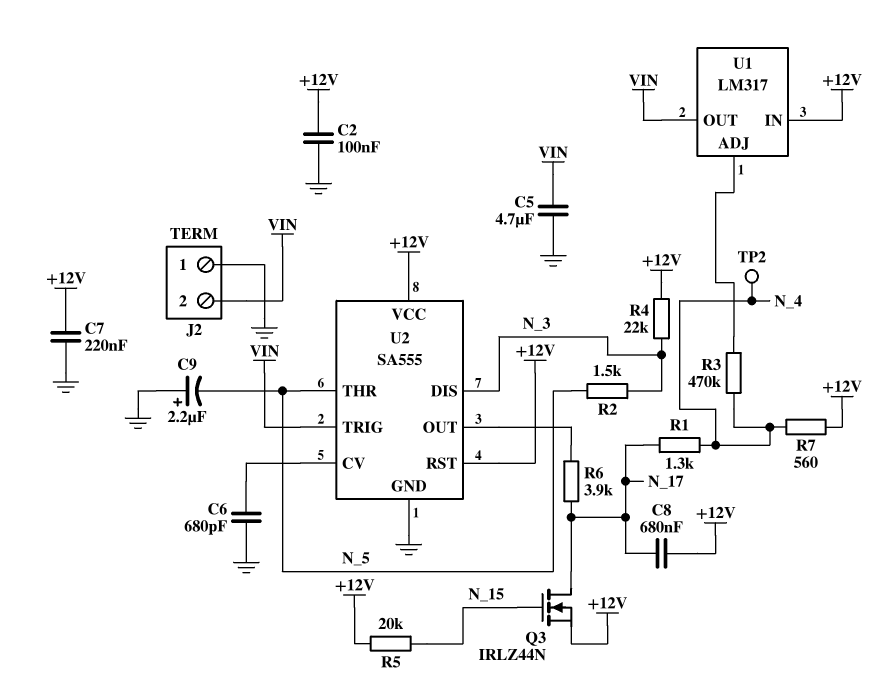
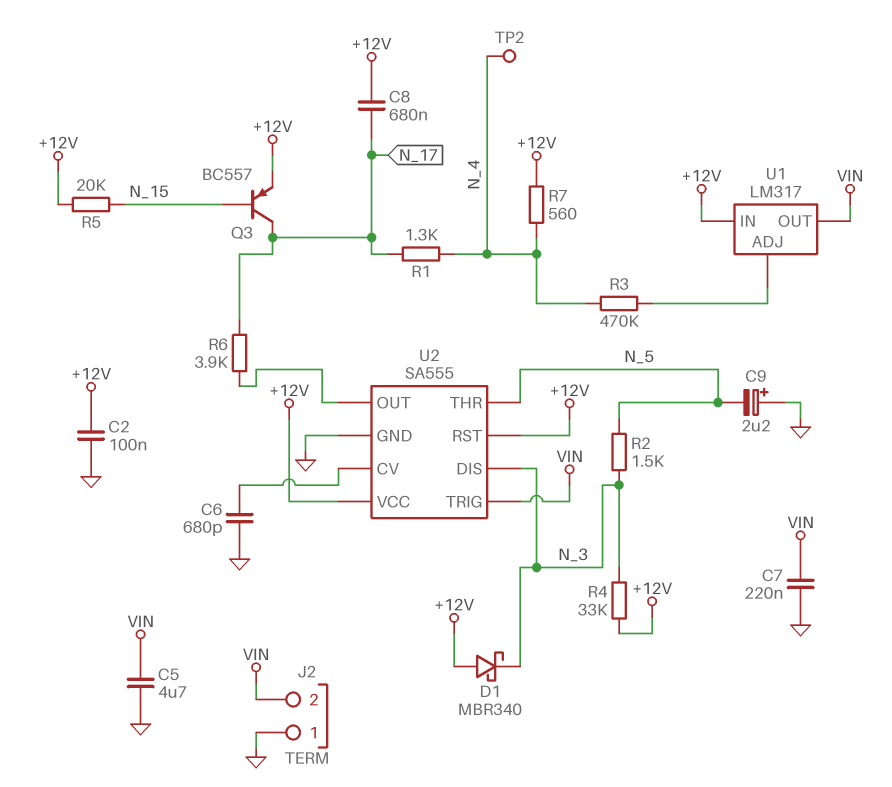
C7: 220nF (+12V, GND) -> 220nF (GND, VIN)
D1: none -> schottky MBR340 (A +12V, K N_3)
Q3: NMOS IRLZ44N (G N_15, D N_17, S +12V) -> PNP BC557 (B N_15, C N_17, E +12V)
R4: 22k (+12V, N_3) -> 33k (+12V, N_3)

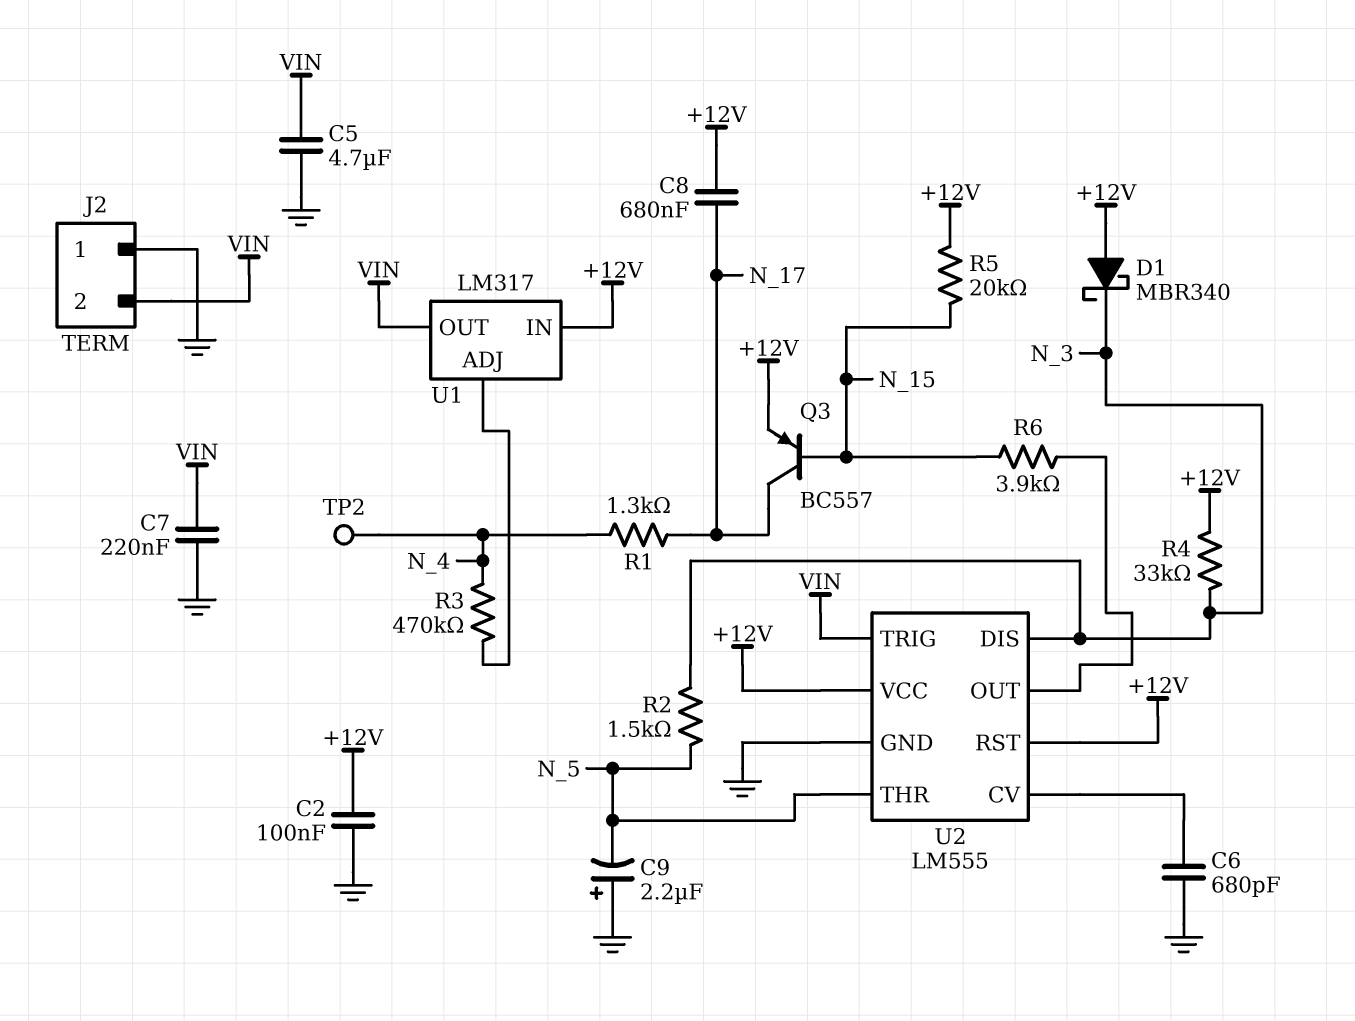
R6: 3.9k (N_17, U2/OUT) -> 3.9k (N_15, U2/OUT)
R7: 560 (+12V, N_4) -> none
U2: SA555 -> LM555

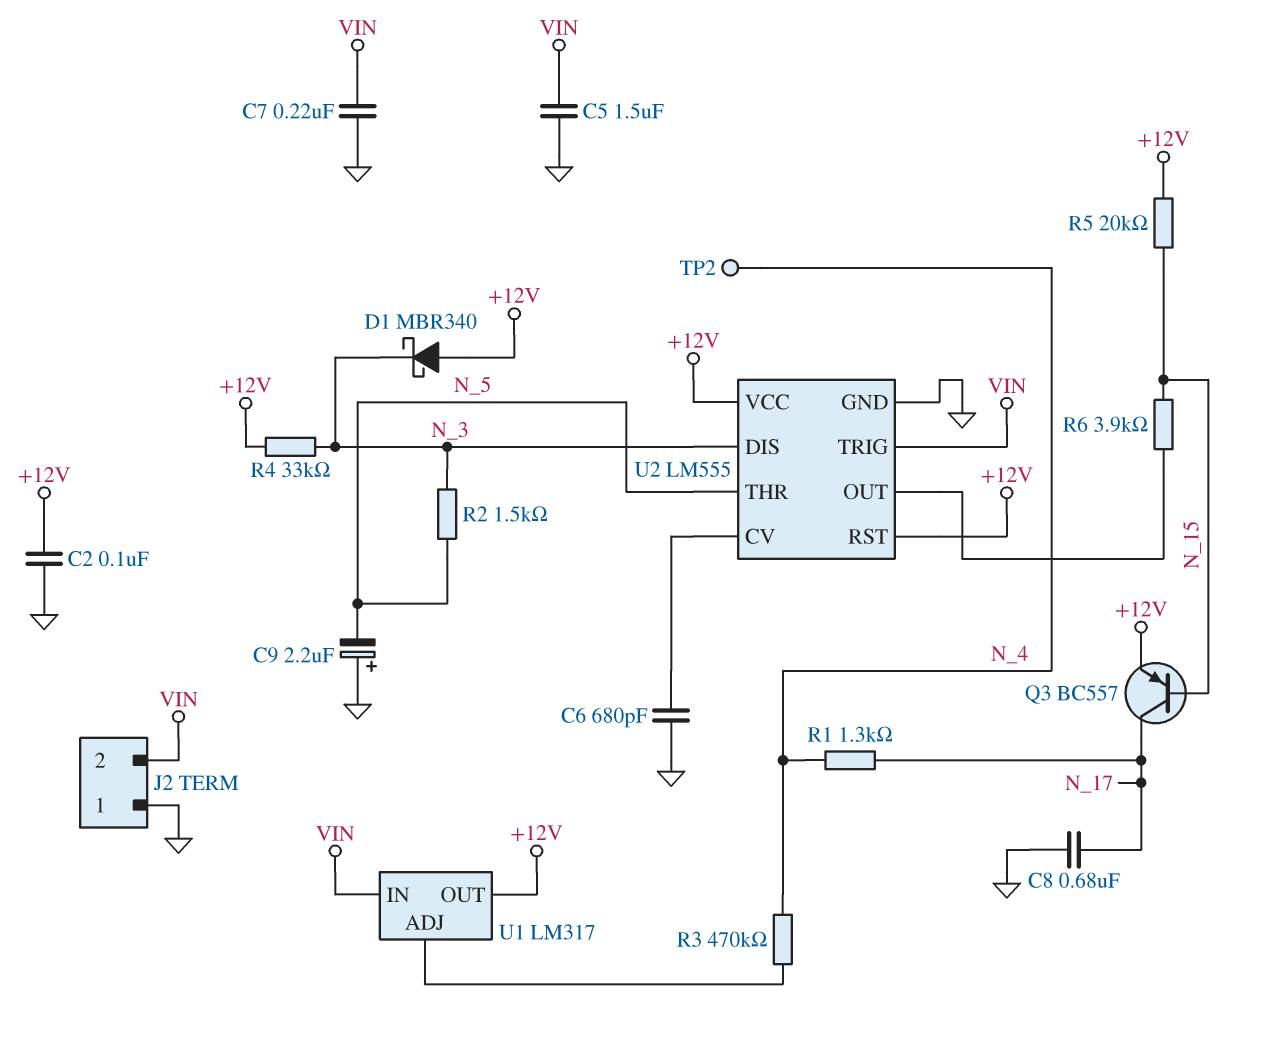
C5: 4.7uF (GND, VIN) -> 1.5uF (GND, VIN)
C8: 680nF (+12V, N_17) -> 680nF (GND, N_17)
U1 pin IN: +12V -> VIN
U1 pin OUT: VIN -> +12V

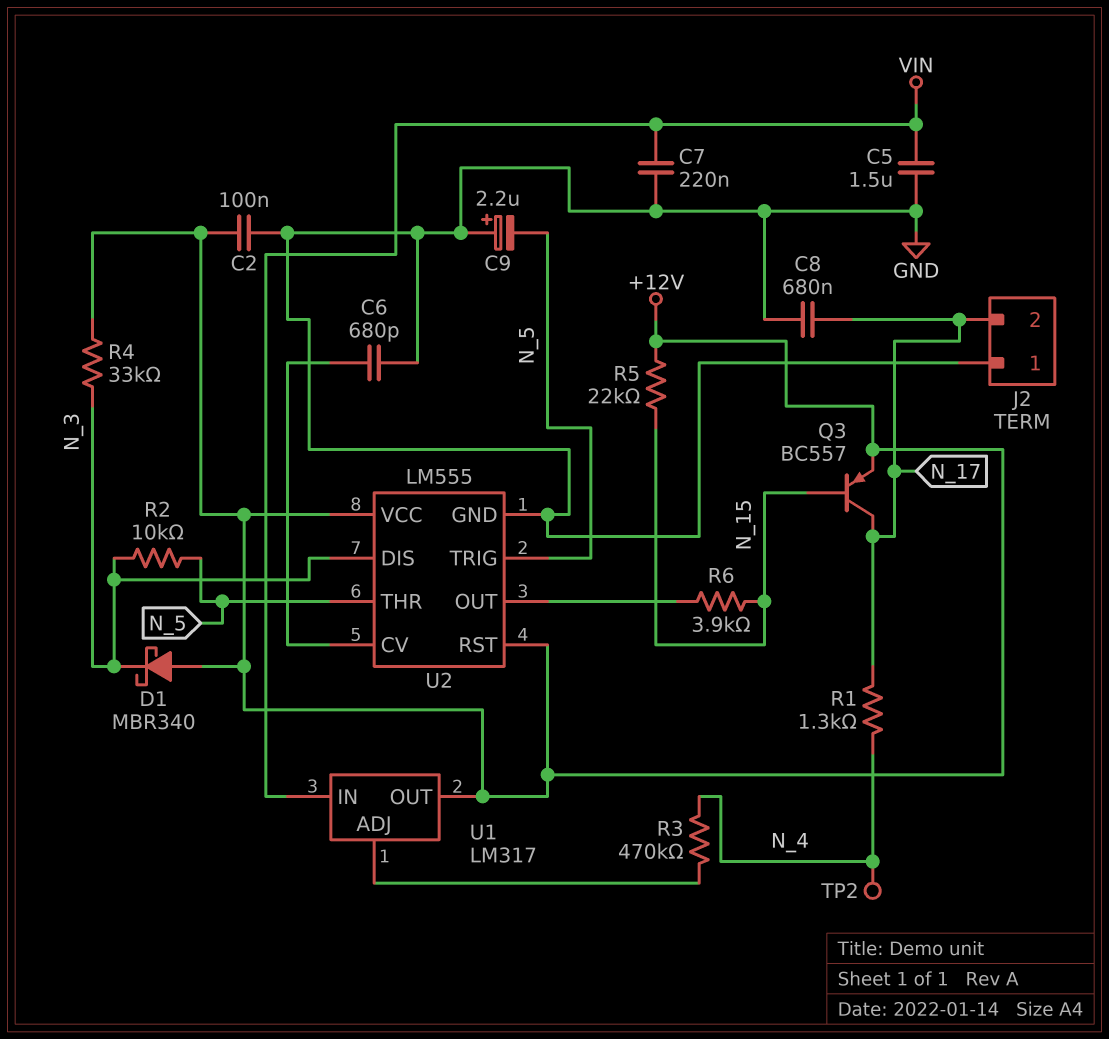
J2 pin 2: VIN -> N_17
R2: 1.5k (N_3, N_5) -> 10k (N_3, N_5)
R5: 20k (+12V, N_15) -> 22k (+12V, N_15)
U2 pin TRIG: VIN -> N_5

